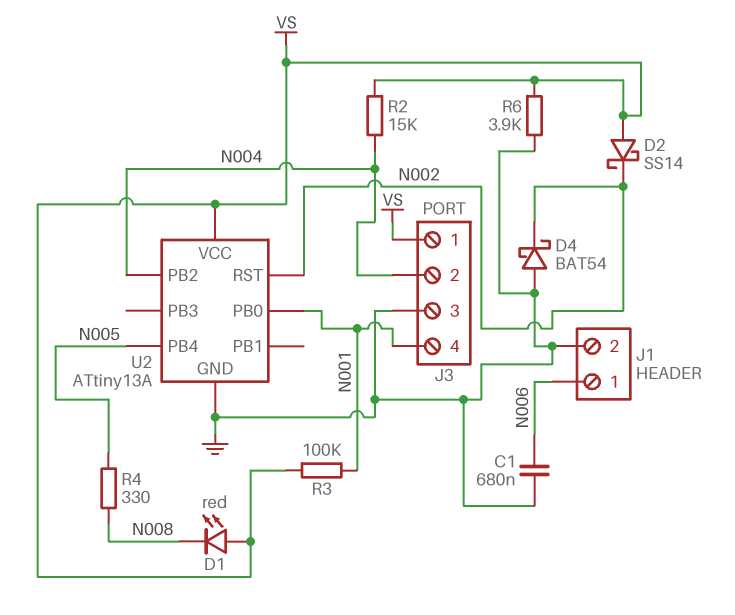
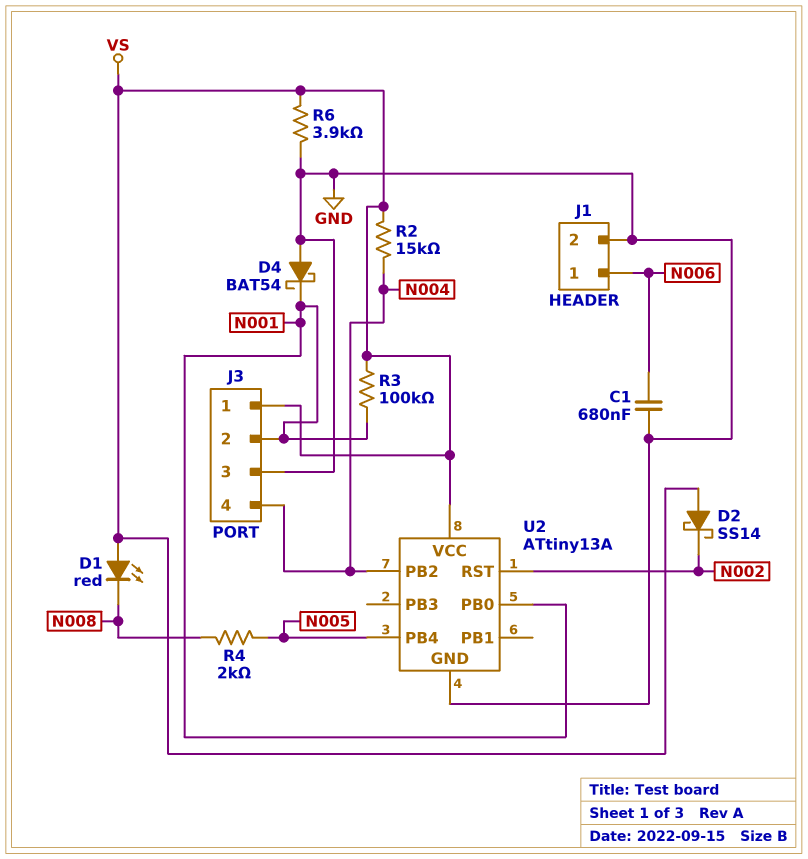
D4: schottky BAT54 (A GND, K N002) -> schottky BAT54 (A GND, K N001)
J3 pin 2: N004 -> N001
J3 pin 4: N001 -> N004
R4: 330 (N005, N008) -> 2k (N005, N008)

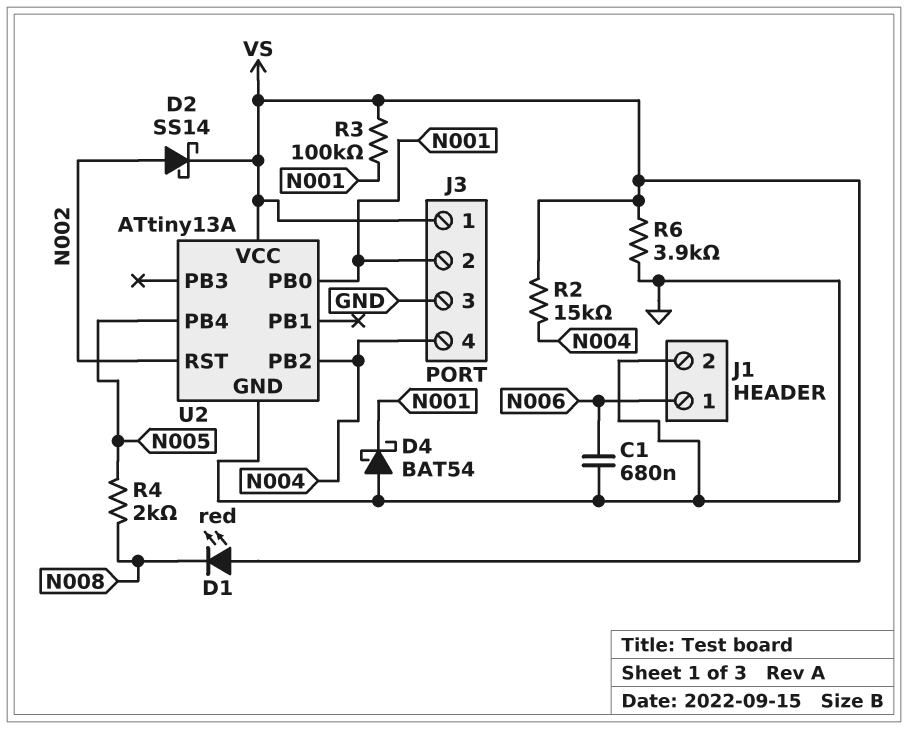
D2: schottky SS14 (A VS, K N002) -> schottky SS14 (A N002, K VS)

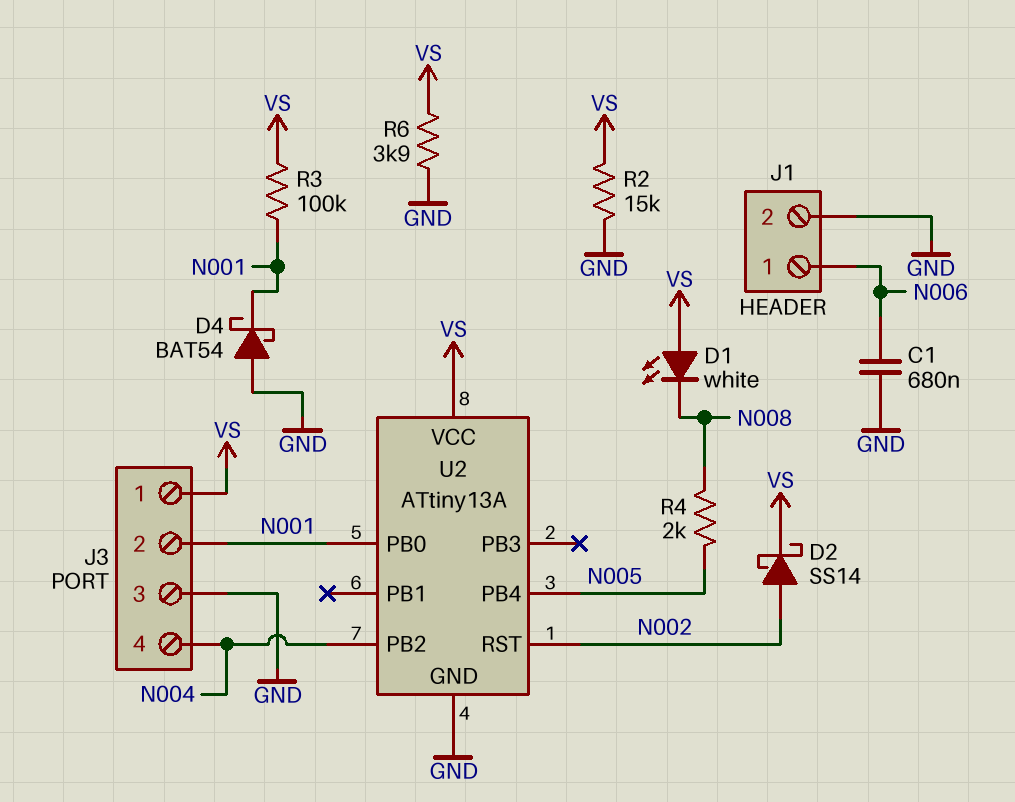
D1: LED red (A VS, K N008) -> LED white (A VS, K N008)
R2: 15k (N004, VS) -> 15k (GND, VS)

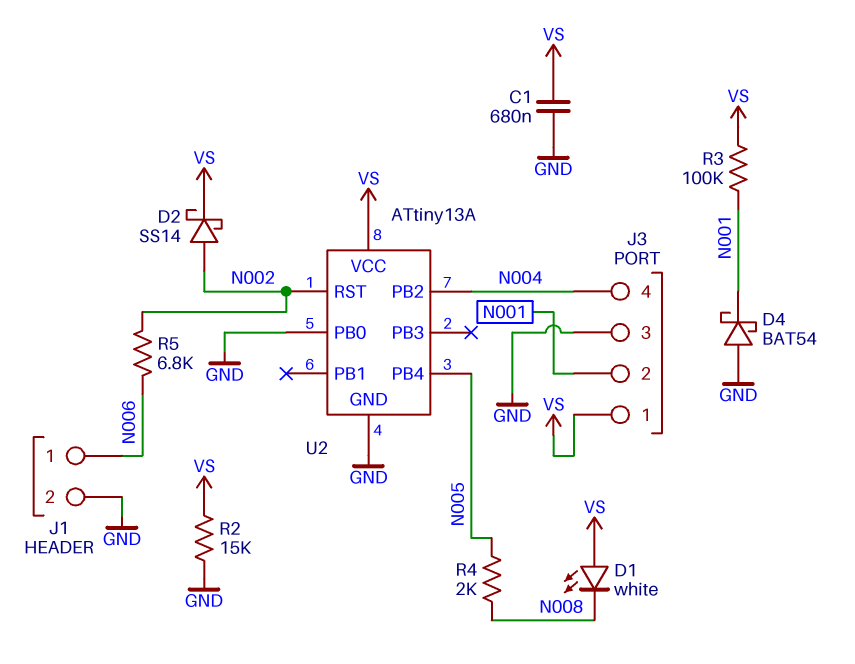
C1: 680nF (GND, N006) -> 680nF (GND, VS)
R5: none -> 6.8k (N002, N006)
R6: 3.9k (GND, VS) -> none
U2 pin PB0: N001 -> GND

